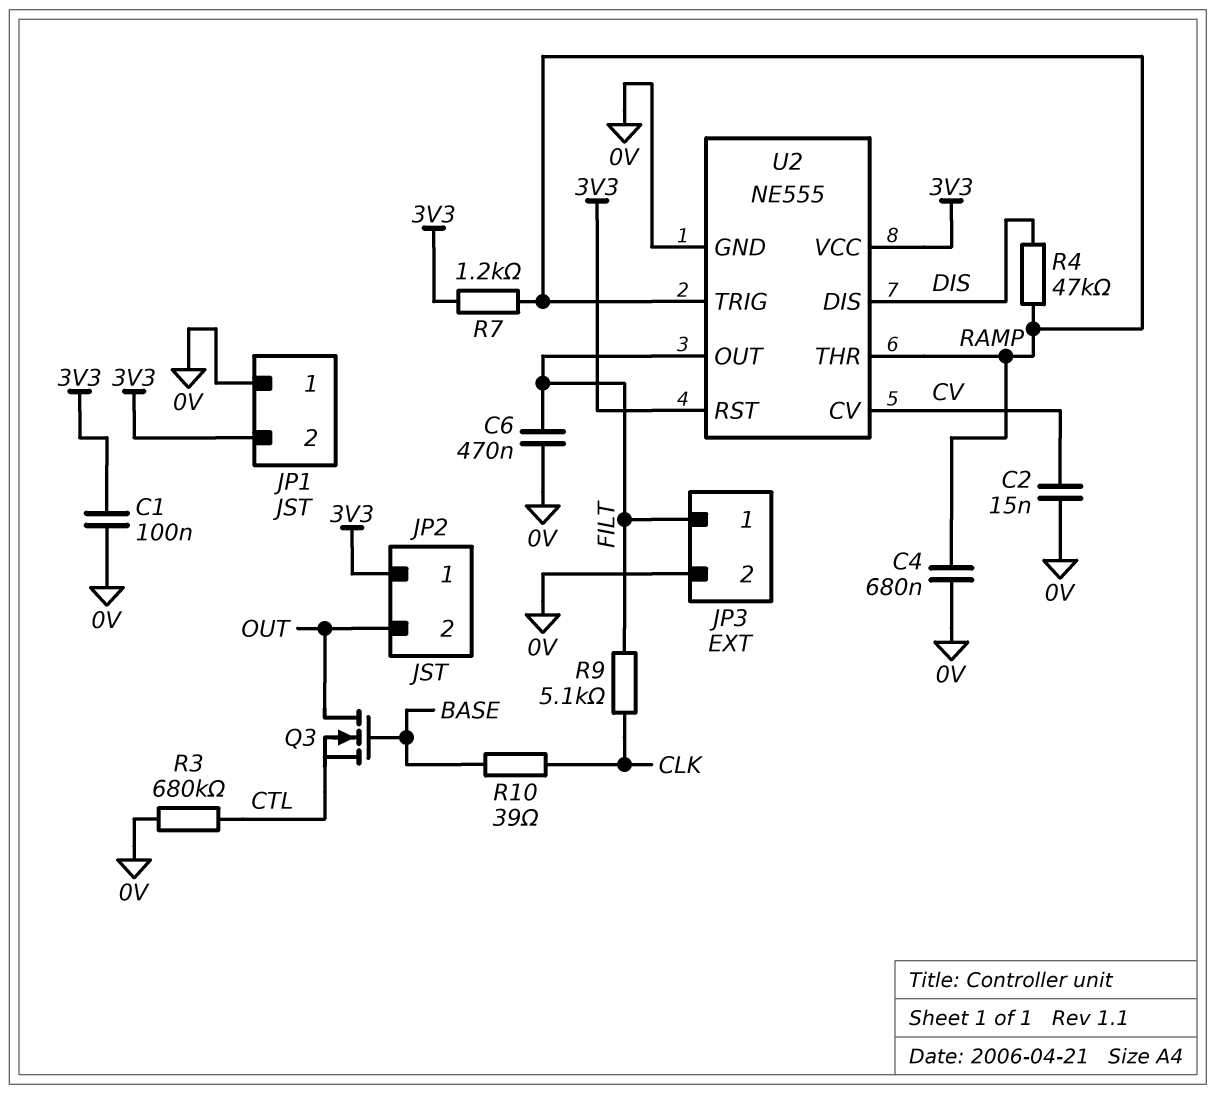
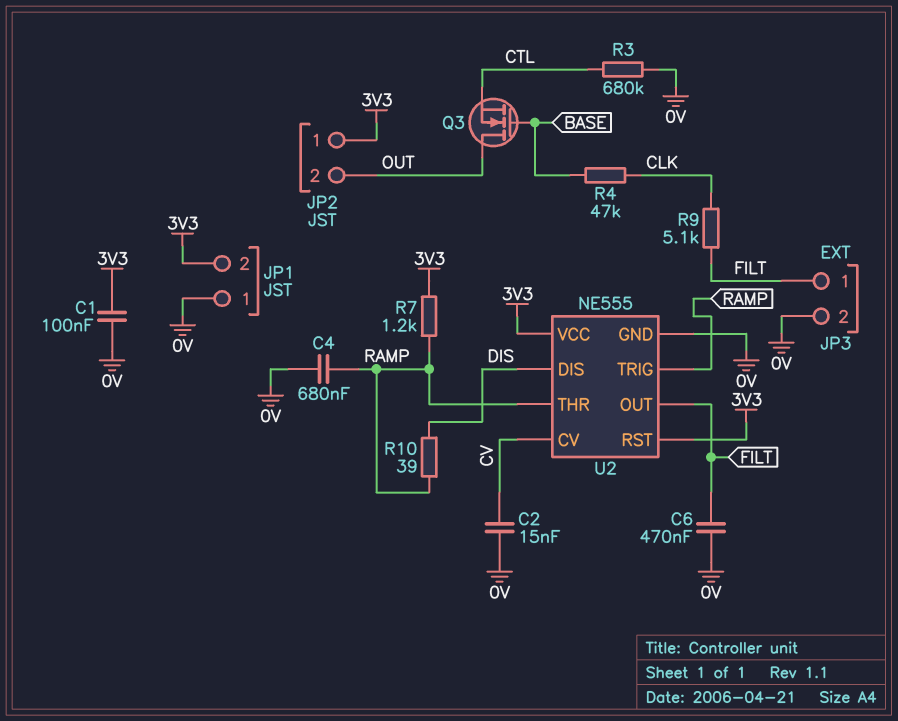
R4: 47k (DIS, RAMP) -> 47k (BASE, CLK)
R10: 39 (BASE, CLK) -> 39 (DIS, RAMP)

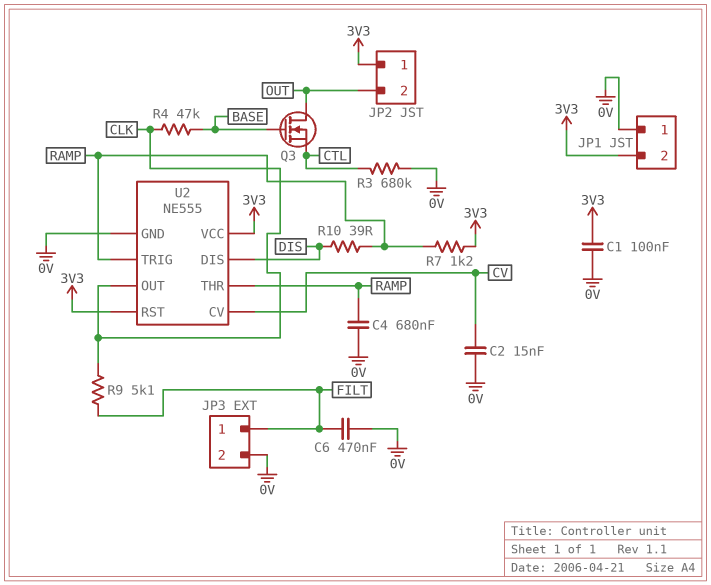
U2 pin OUT: FILT -> CLK

